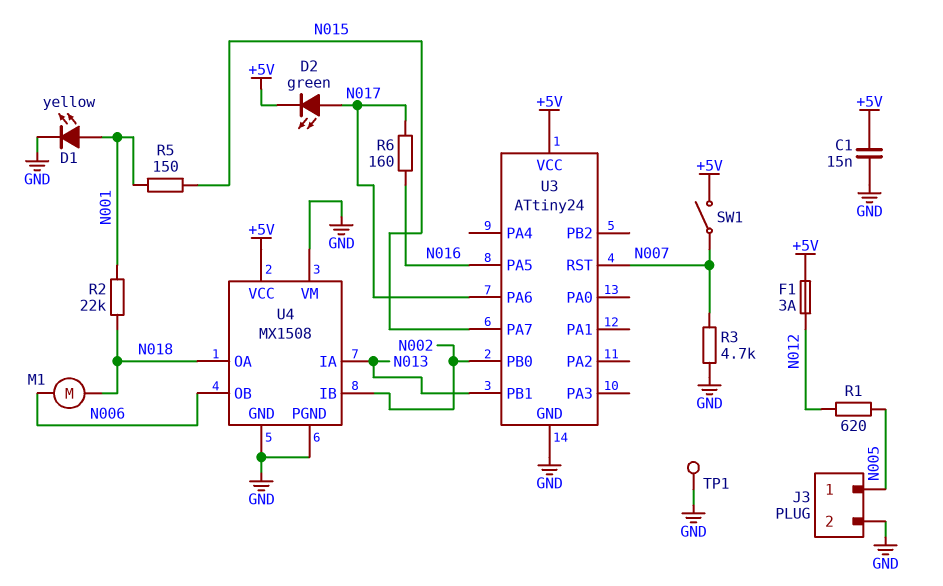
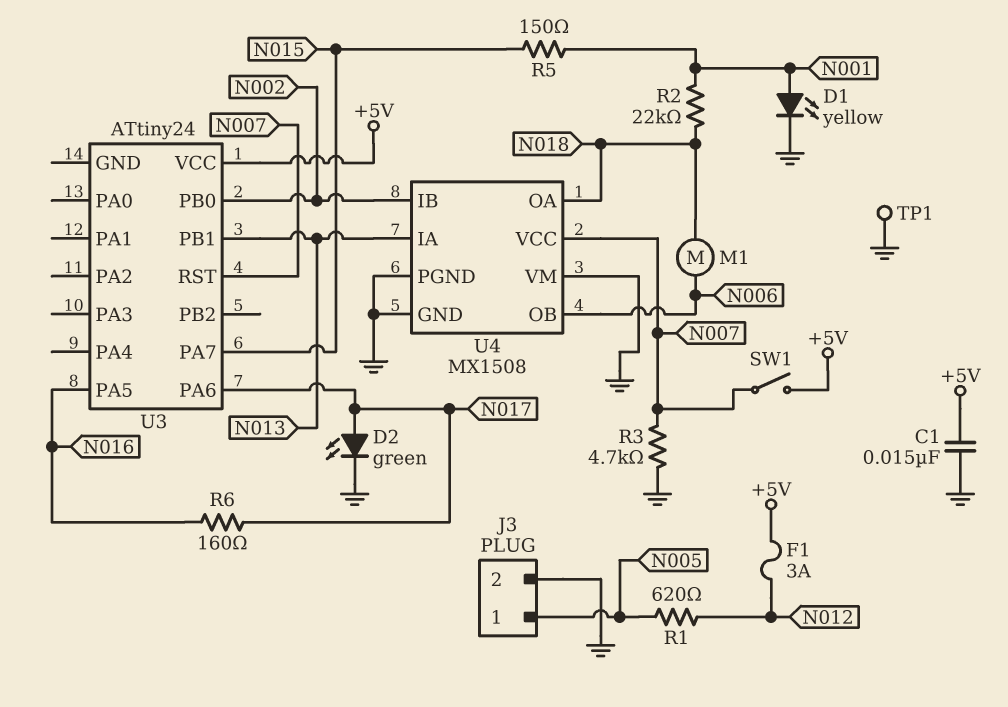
D2: LED green (A N017, K +5V) -> LED green (A N017, K GND)
U3 pin GND: GND -> none
U4 pin VCC: +5V -> N007

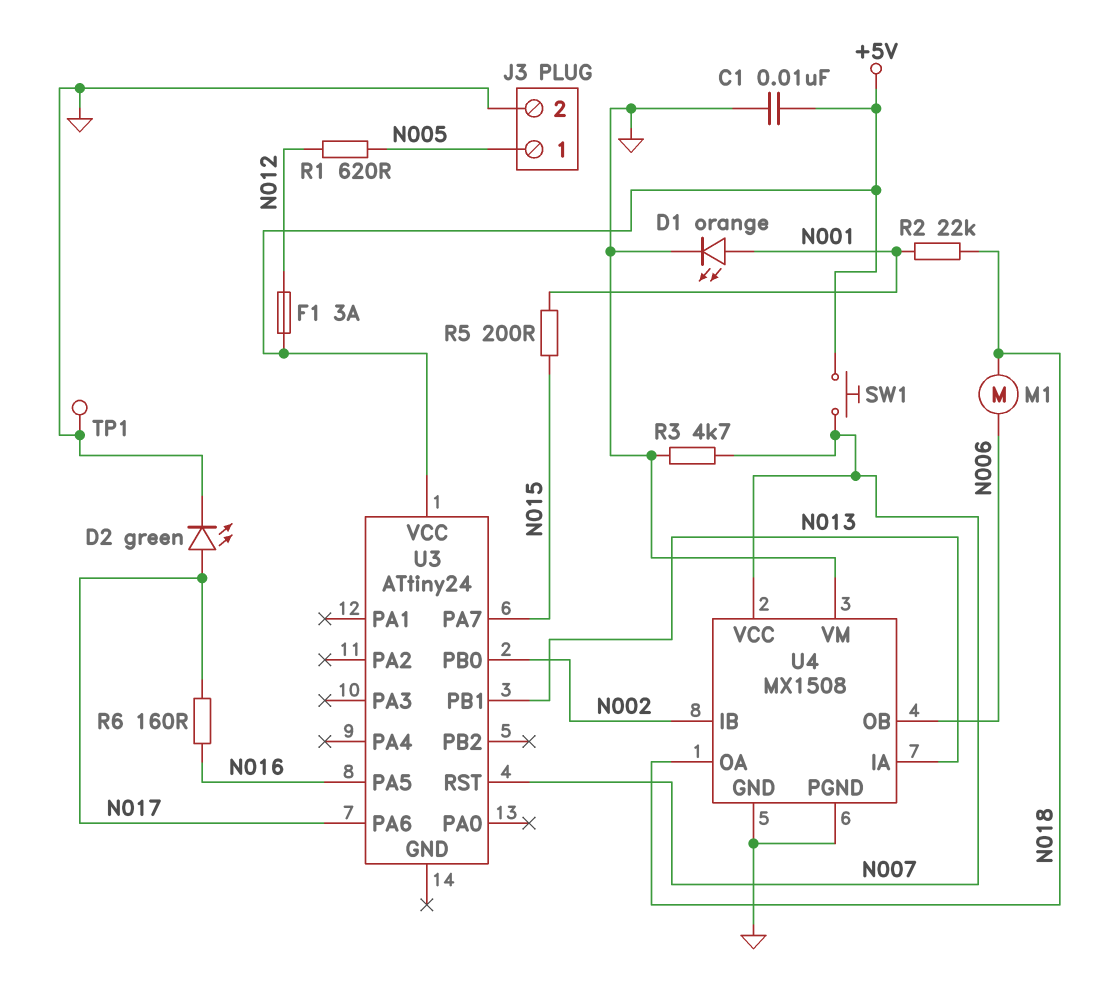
C1: 15nF (+5V, GND) -> 10nF (+5V, GND)
D1: LED yellow (A N001, K GND) -> LED orange (A N001, K GND)
R5: 150 (N001, N015) -> 200 (N001, N015)
SW1: switch (+5V, N007) -> button (+5V, N007)

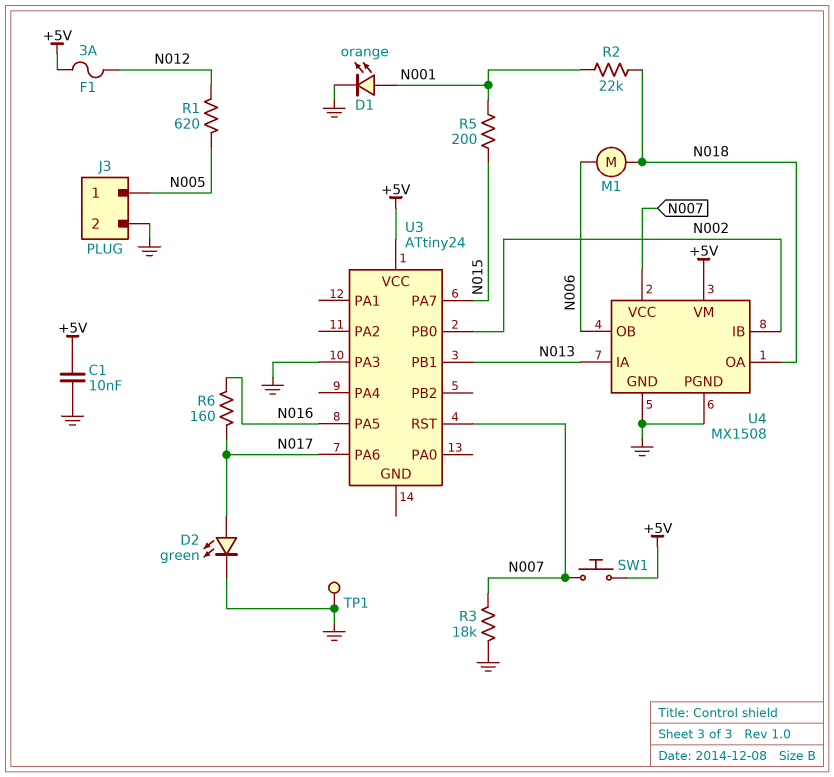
R3: 4.7k (GND, N007) -> 18k (GND, N007)
U3 pin PA3: none -> GND
U4 pin VM: GND -> +5V

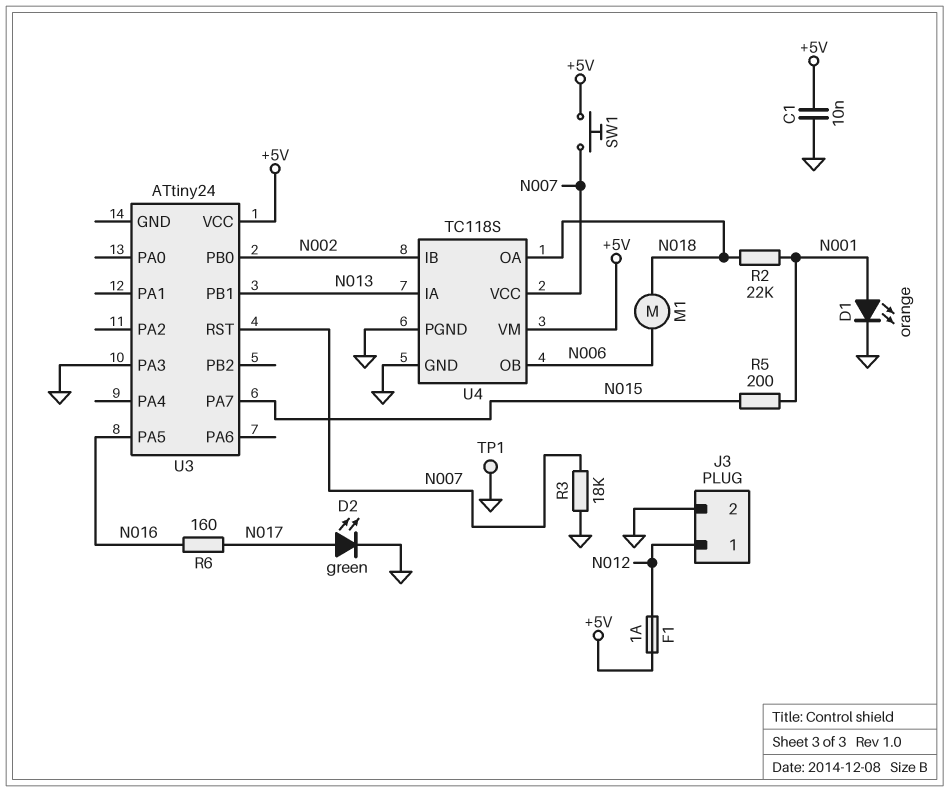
F1: 3A (+5V, N012) -> 1A (+5V, N012)
J3 pin 1: N005 -> N012
R1: 620 (N005, N012) -> none
U3 pin PA6: N017 -> none
U4: MX1508 -> TC118S

